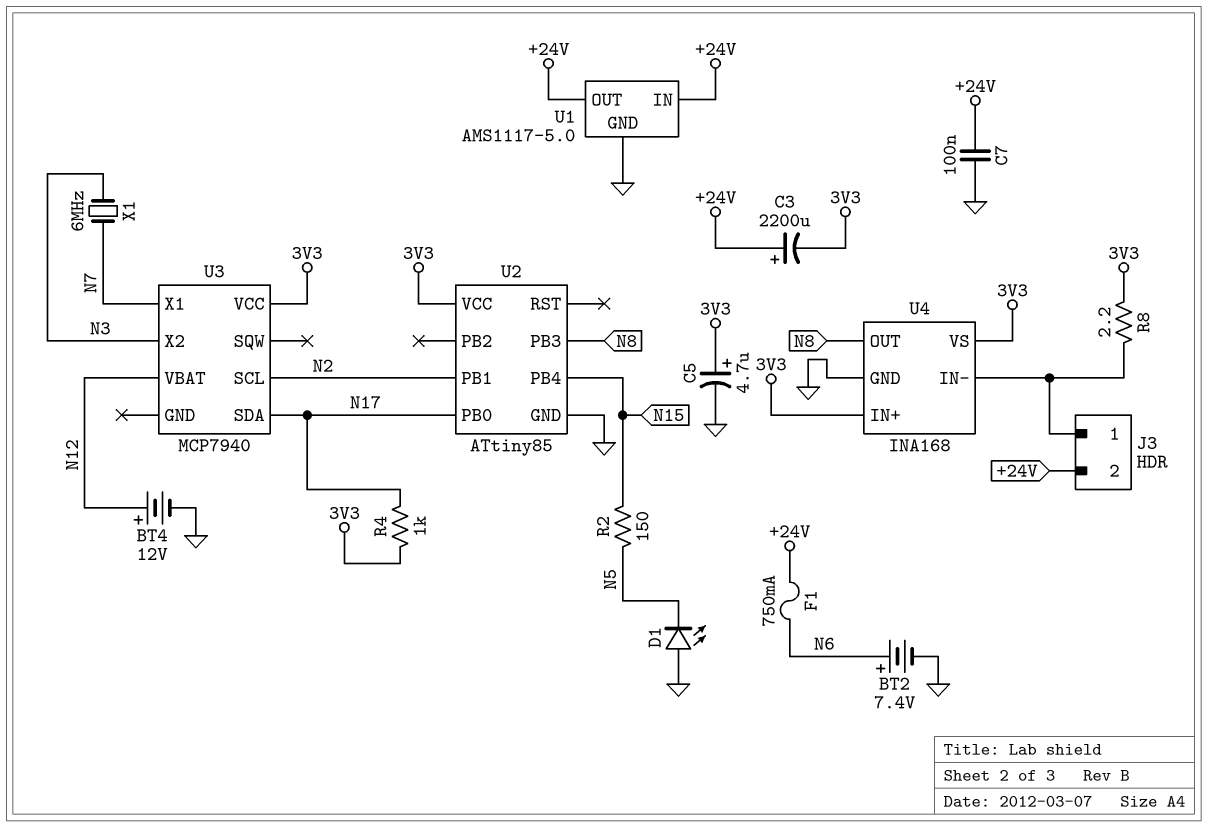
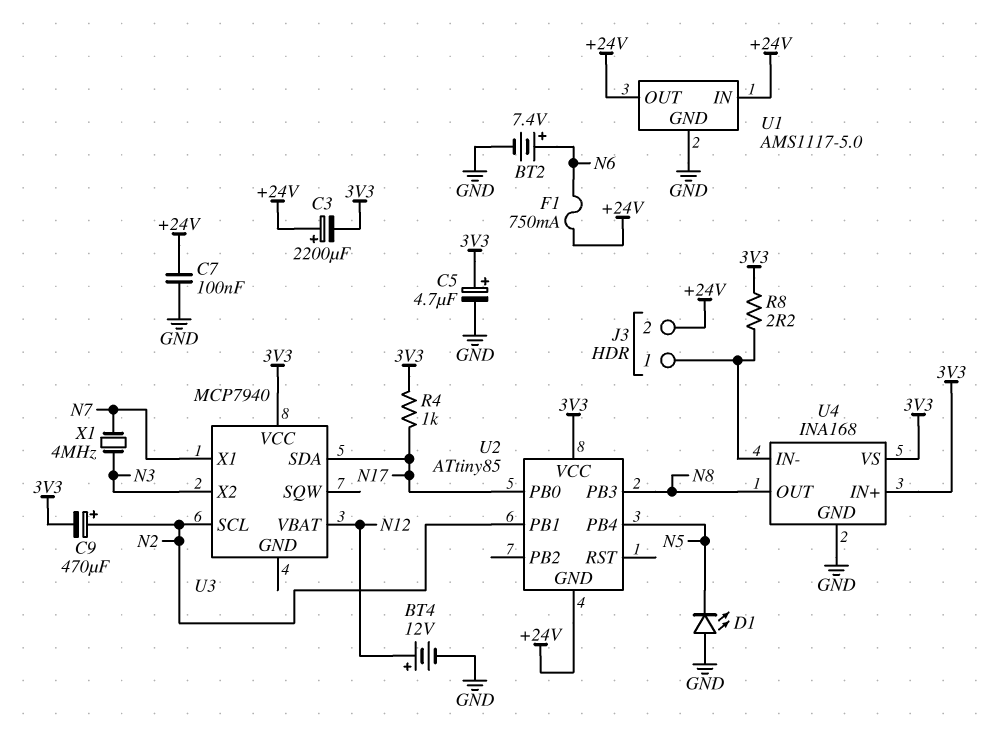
C9: none -> 470uF (plus N2, minus 3V3)
R2: 150 (N5, N15) -> none
U2 pin GND: GND -> +24V
U2 pin PB4: N15 -> N5
X1: 6MHz (N3, N7) -> 4MHz (N3, N7)

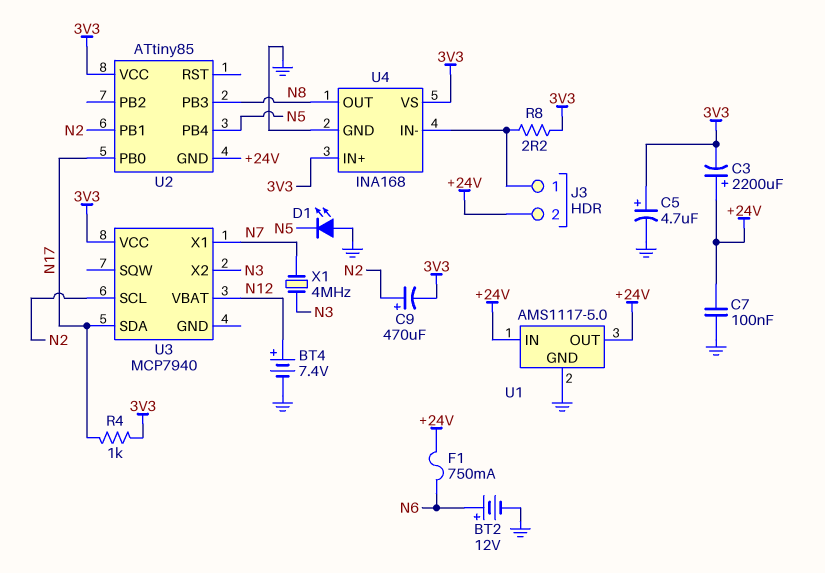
BT2: 7.4V (plus N6, minus GND) -> 12V (plus N6, minus GND)
BT4: 12V (plus N12, minus GND) -> 7.4V (plus N12, minus GND)

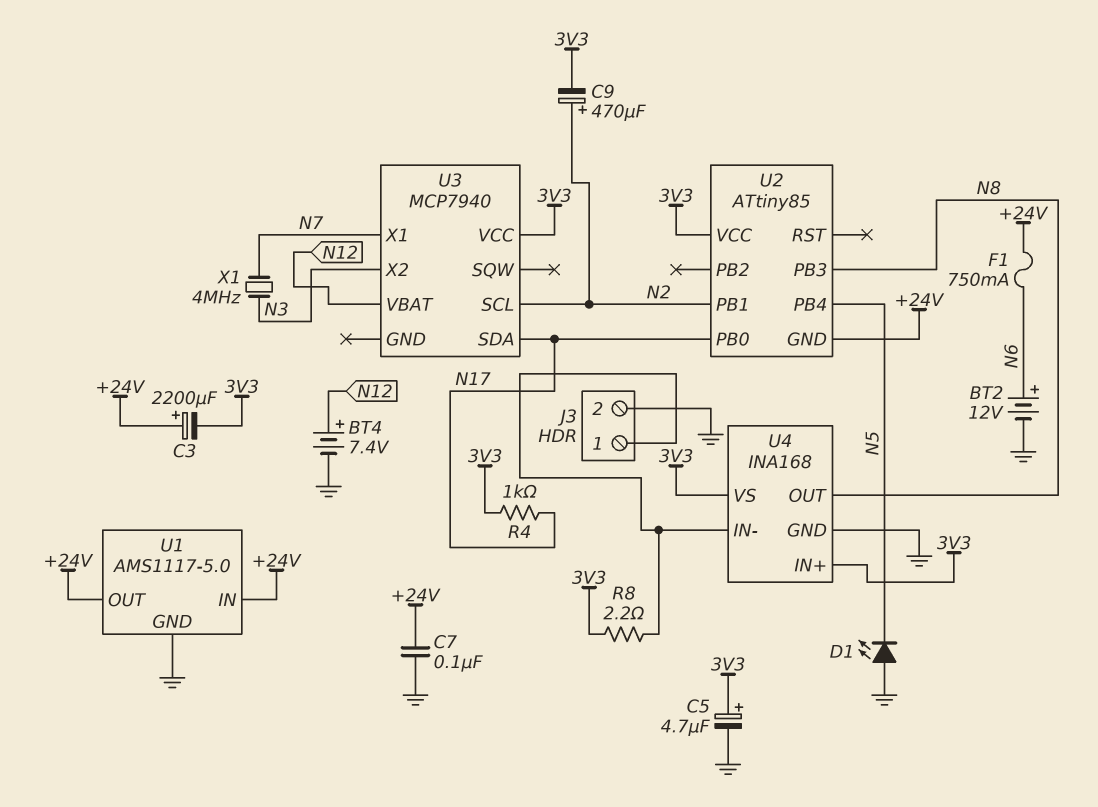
J3 pin 2: +24V -> GND

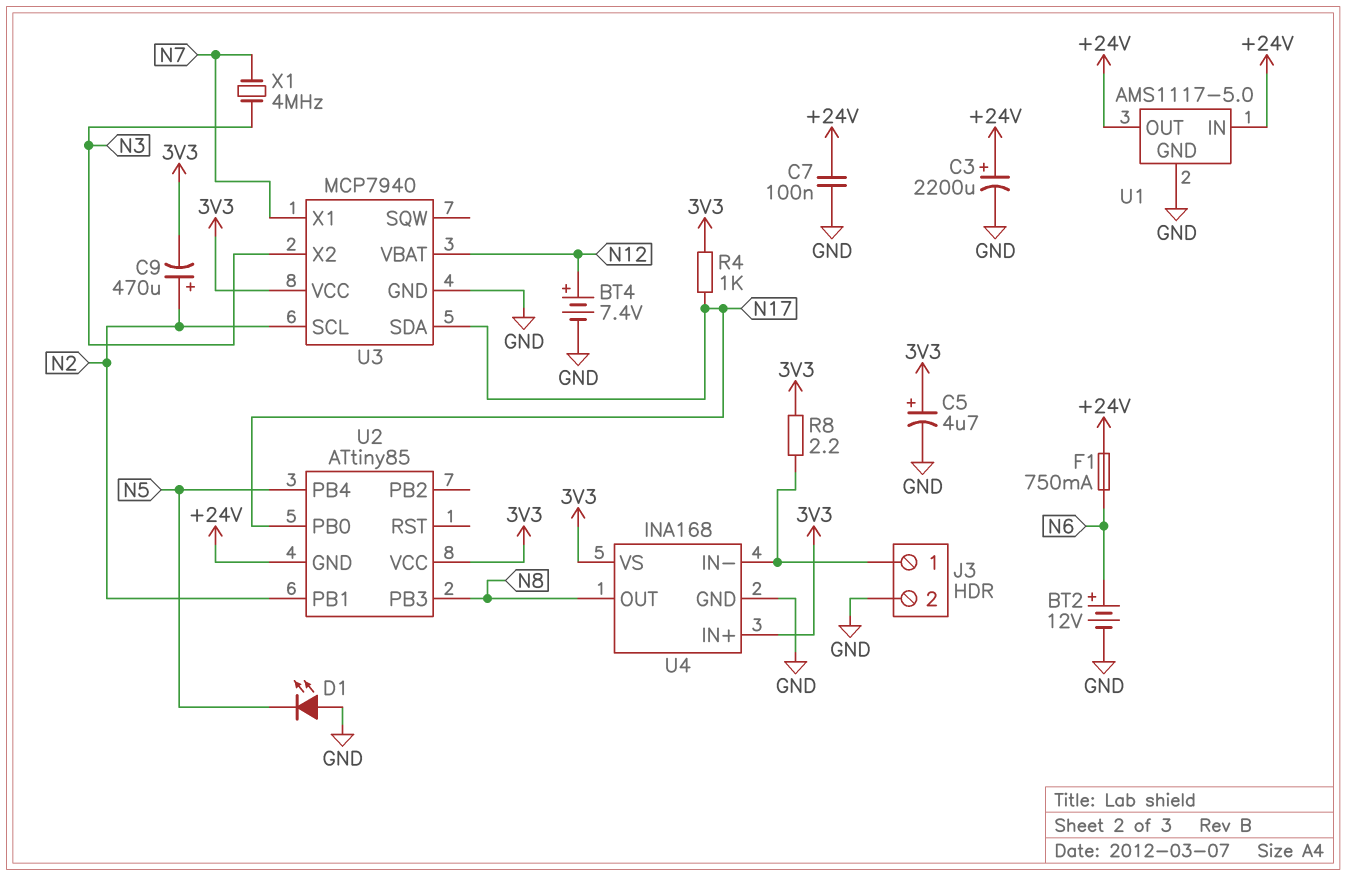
C3: 2200uF (plus +24V, minus 3V3) -> 2200uF (plus +24V, minus GND)
U3 pin GND: none -> GND

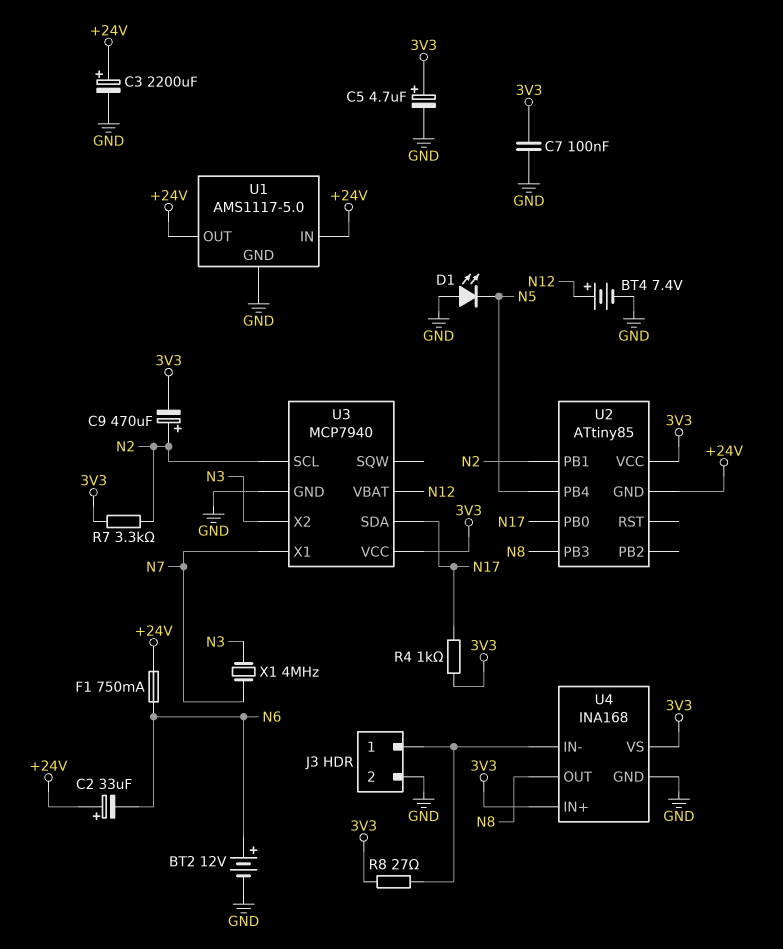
C2: none -> 33uF (plus +24V, minus N6)
C7: 100nF (+24V, GND) -> 100nF (3V3, GND)
R7: none -> 3.3k (3V3, N2)
R8: 2.2 (3V3, J3/1) -> 27 (3V3, J3/1)

